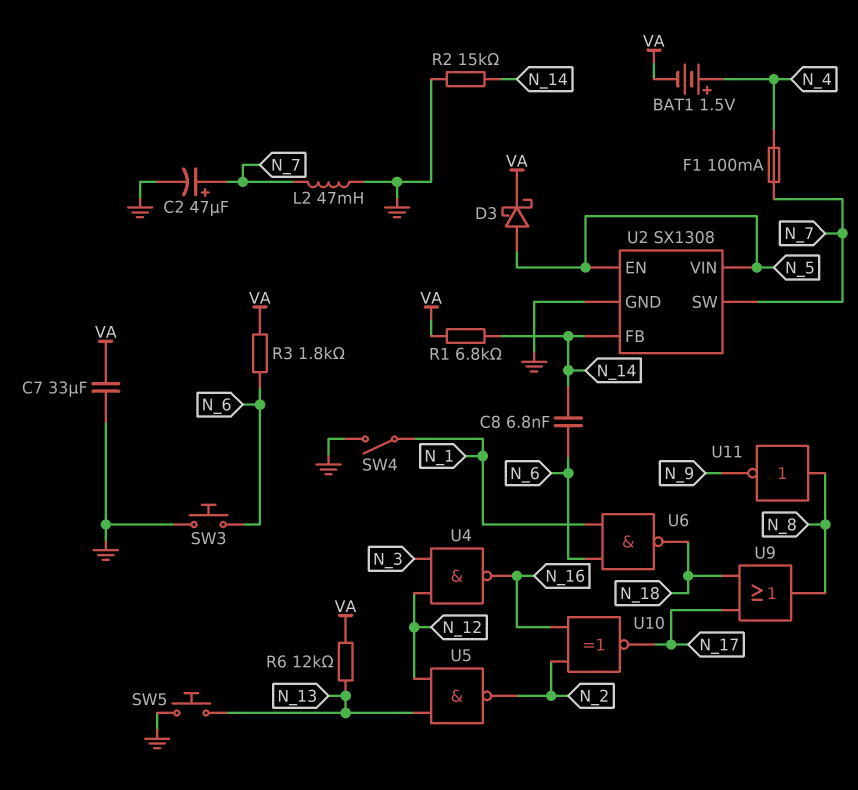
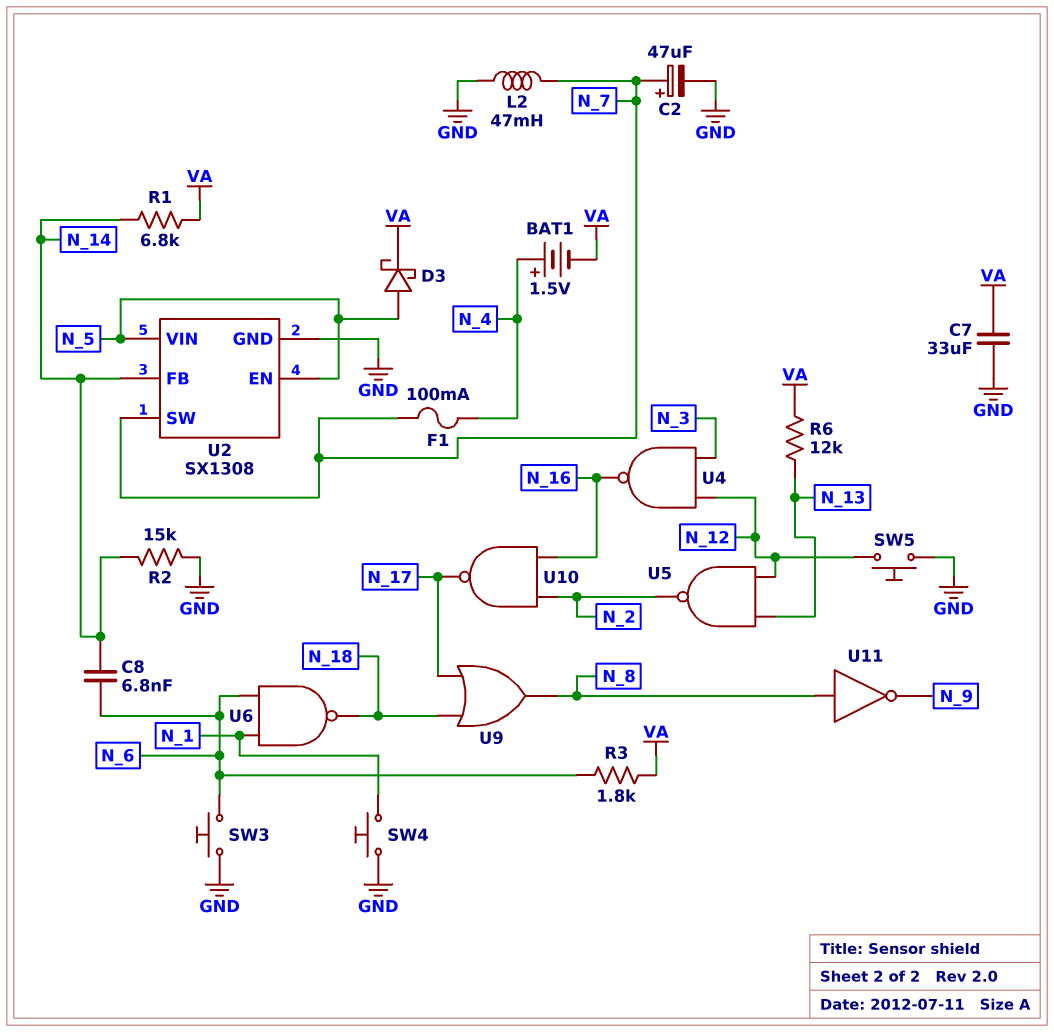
SW4: switch (GND, N_1) -> button (GND, N_1)
SW5: button (GND, N_13) -> button (GND, N_12)
U10: XNOR (in N_2, in N_16, out N_17) -> NAND (in N_2, in N_16, out N_17)

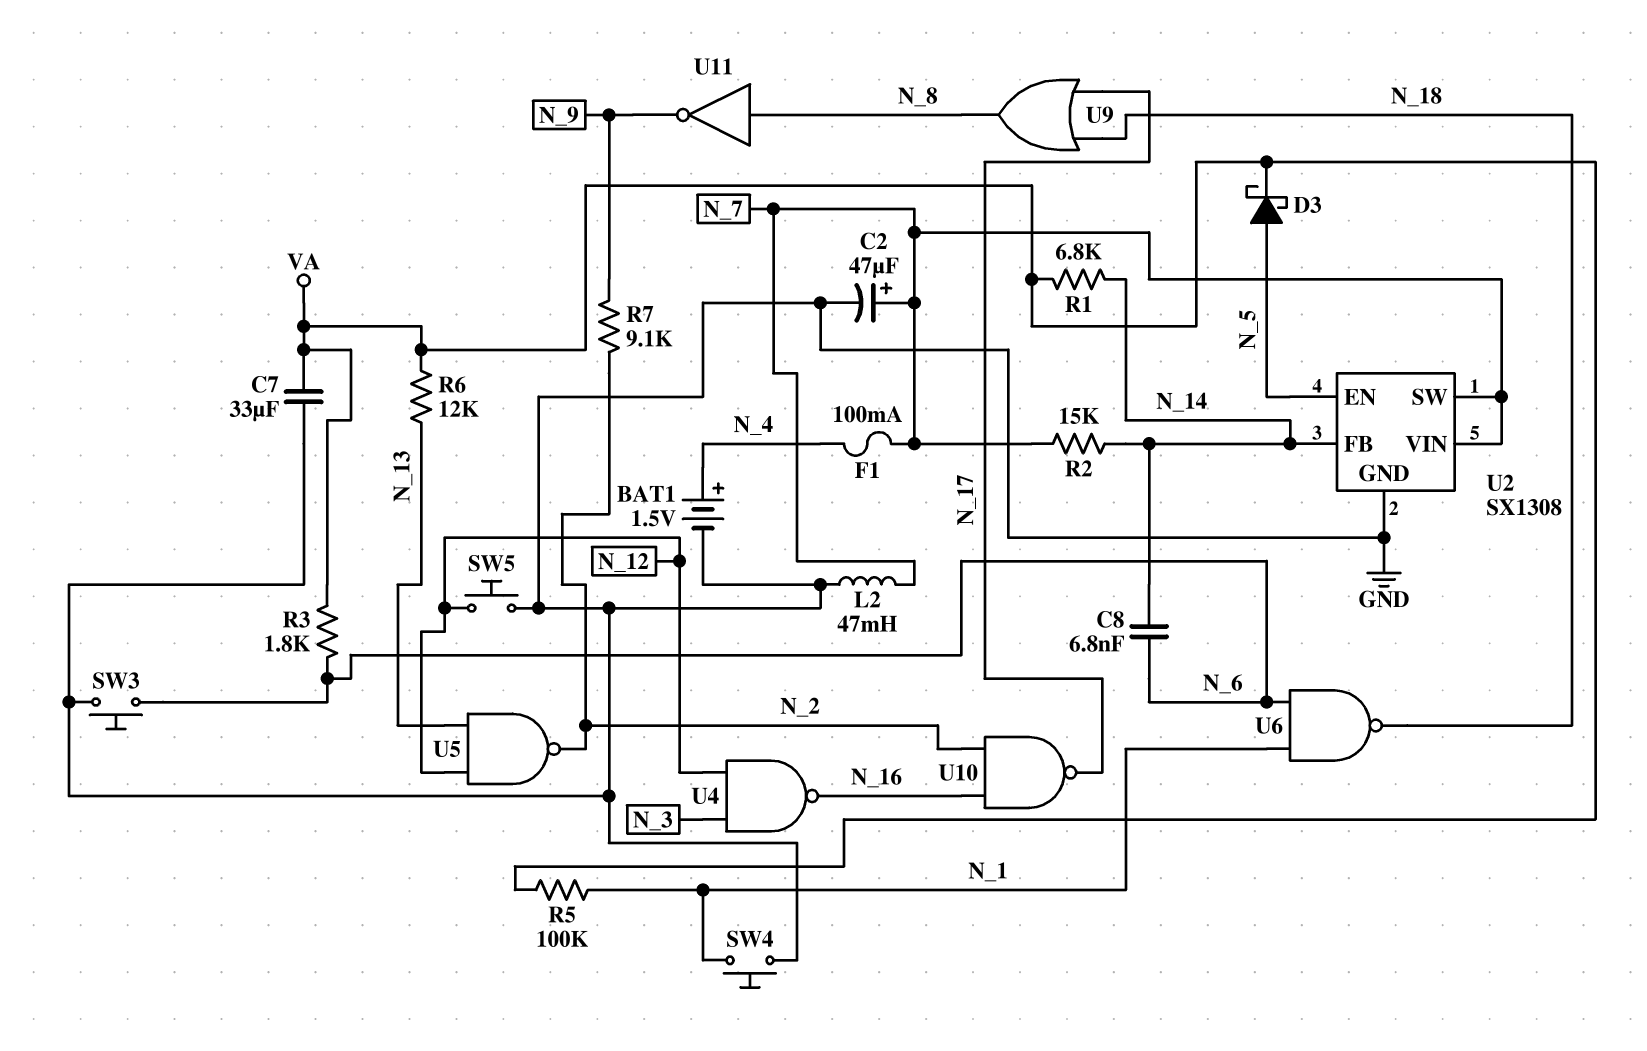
BAT1: 1.5V (plus N_4, minus VA) -> 1.5V (plus N_4, minus GND)
R2: 15k (GND, N_14) -> 15k (N_7, N_14)
R5: none -> 100k (N_1, VA)
R7: none -> 9.1k (N_2, N_9)
U2 pin VIN: N_5 -> N_7

